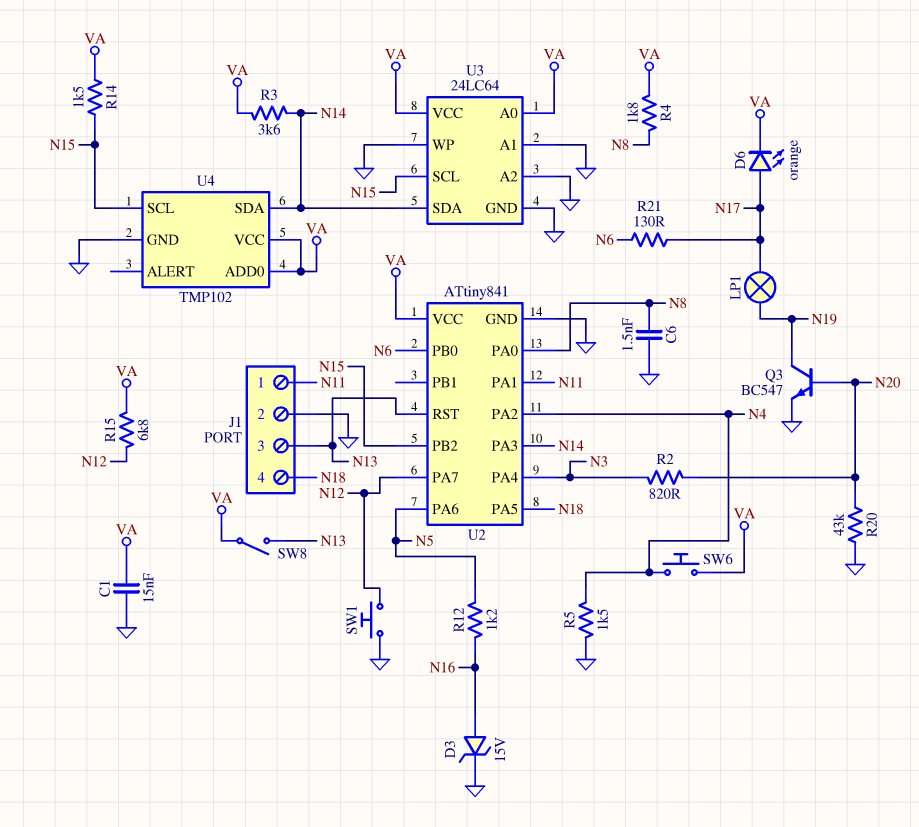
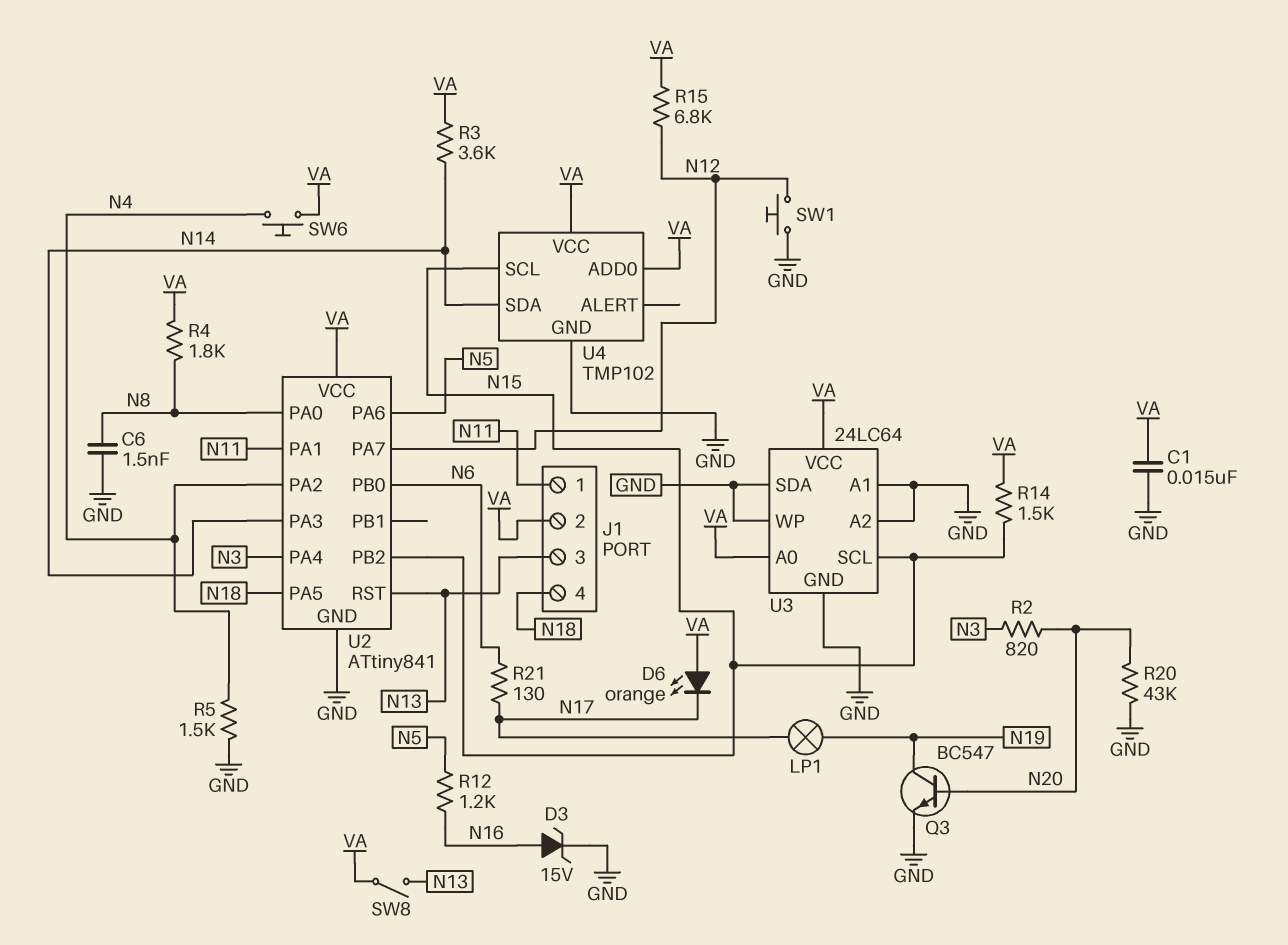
D6: LED orange (A N17, K VA) -> LED orange (A VA, K N17)
J1 pin 2: GND -> VA
U3 pin SDA: N14 -> GND

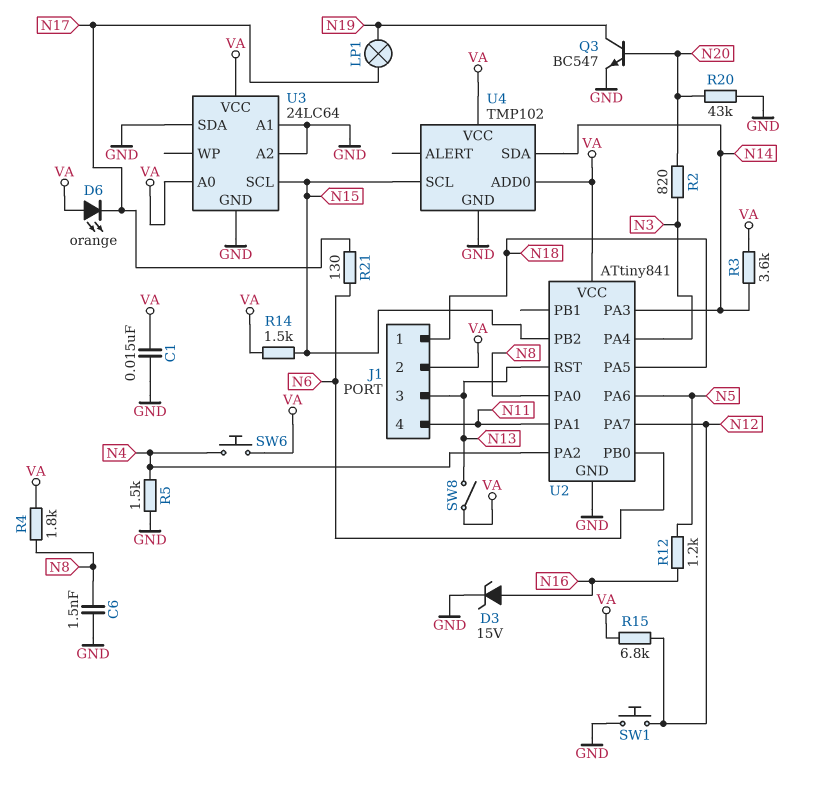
J1 pin 1: N11 -> N18
J1 pin 4: N18 -> N11
U3 pin WP: GND -> none

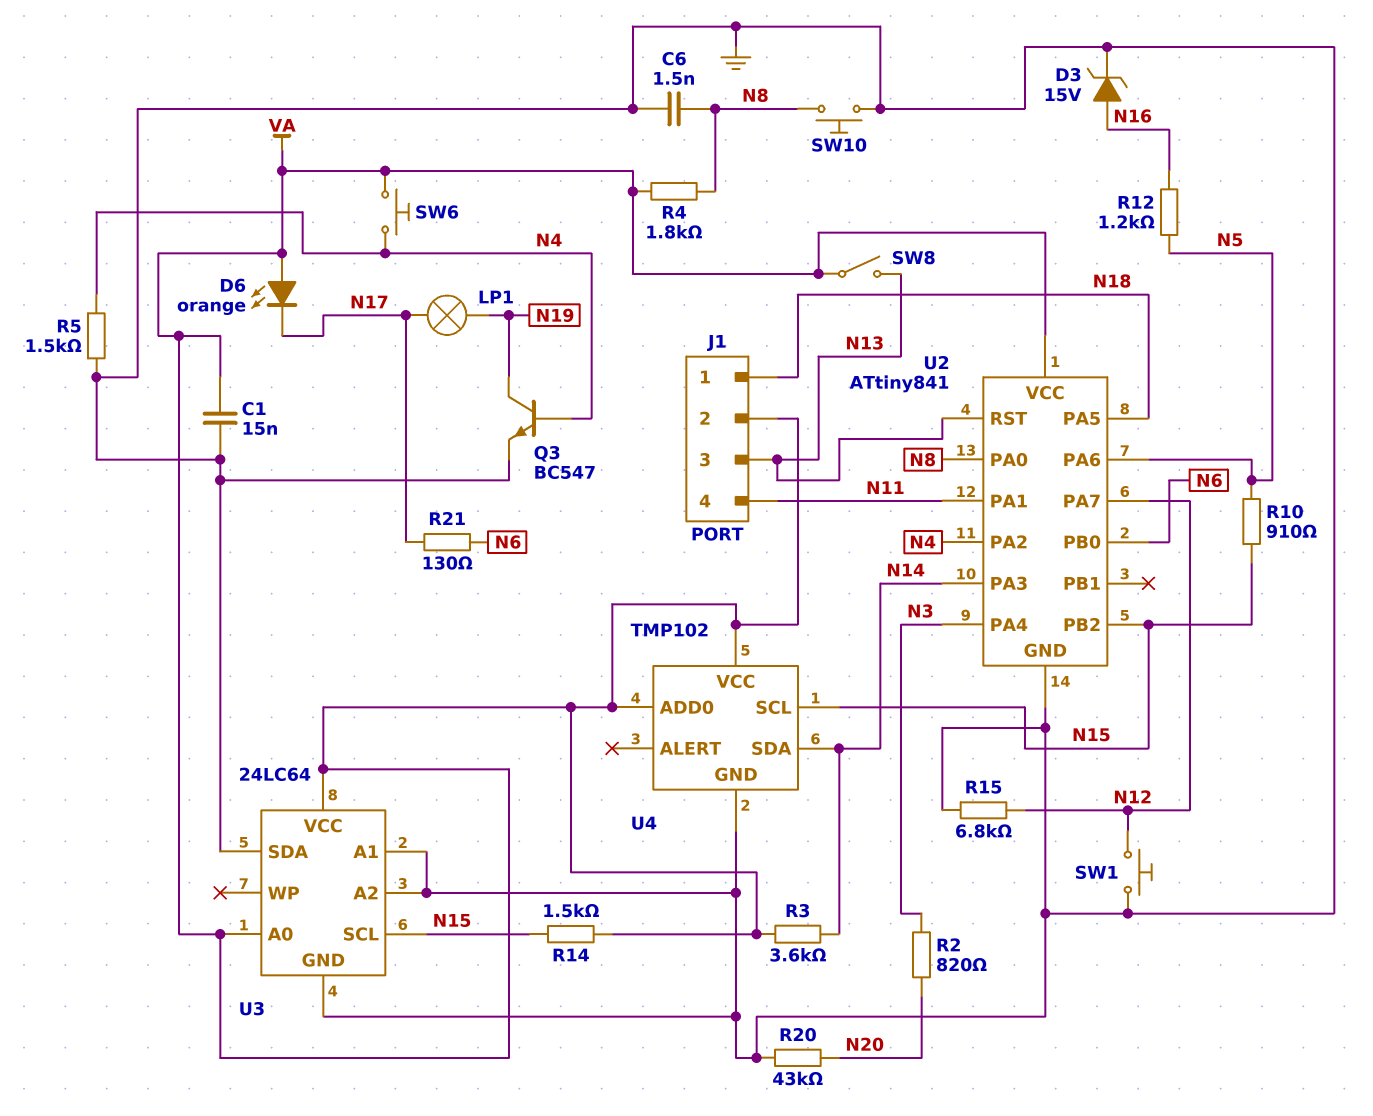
Q3: NPN BC547 (B N20, C N19, E GND) -> NPN BC547 (B N4, C N19, E GND)
R10: none -> 910 (N5, N15)
R15: 6.8k (N12, VA) -> 6.8k (GND, N12)
SW10: none -> button (GND, N8)

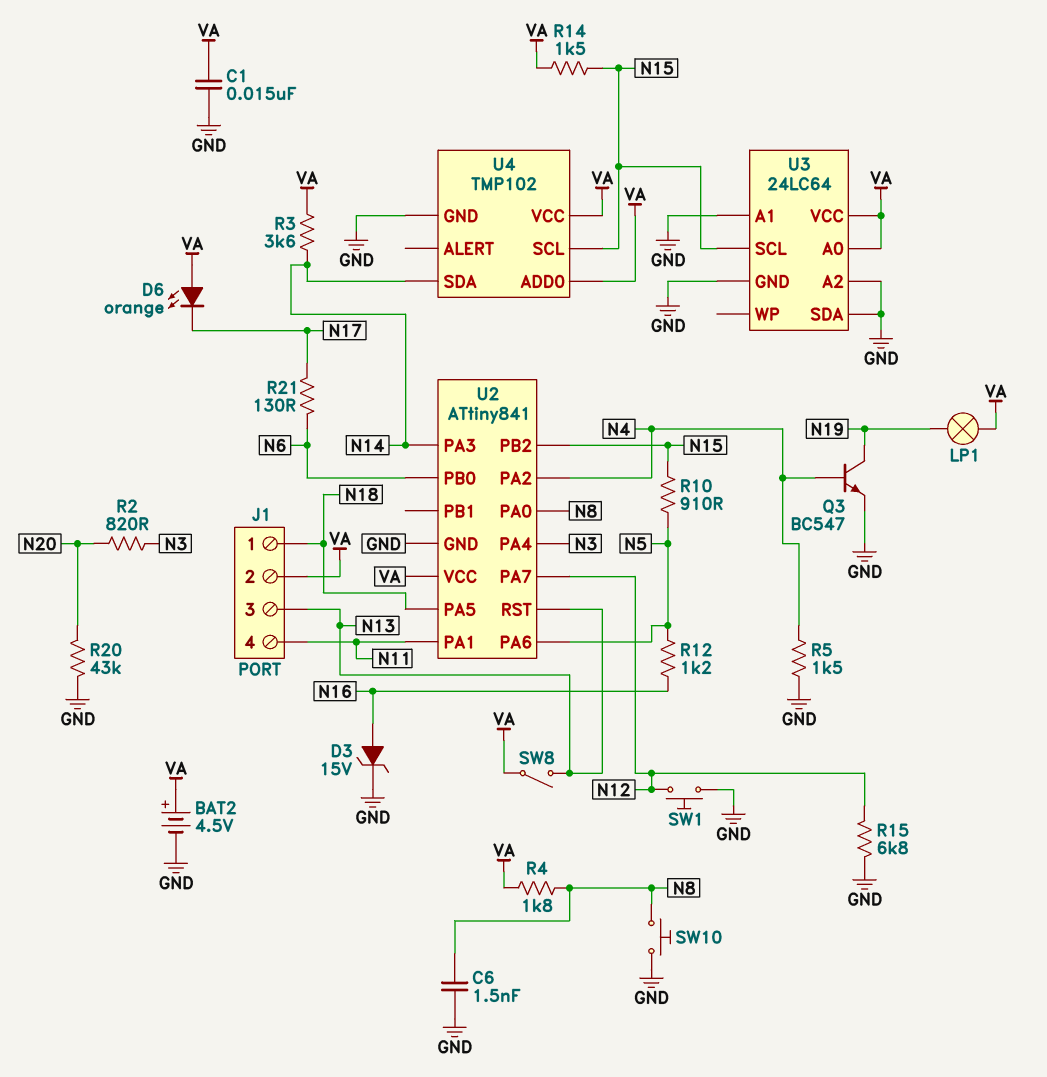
BAT2: none -> 4.5V (plus VA, minus GND)
LP1: lamp (N17, N19) -> lamp (N19, VA)
SW6: button (N4, VA) -> none

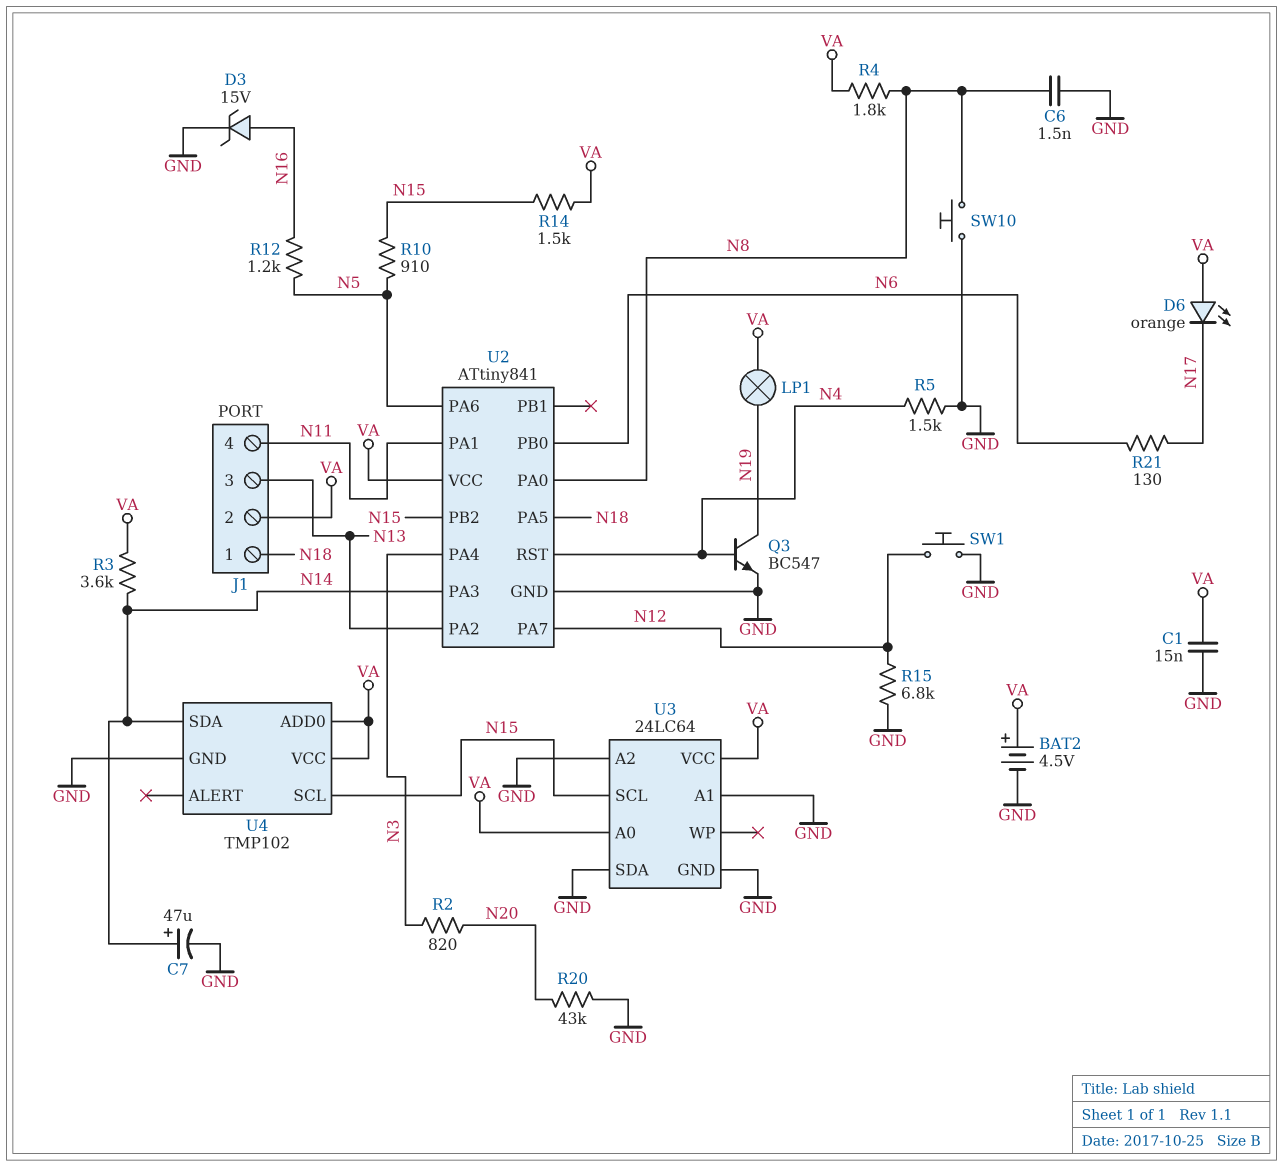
C7: none -> 47uF (plus N14, minus GND)
SW8: switch (N13, VA) -> none
U2 pin PA2: N4 -> N13
U2 pin RST: N13 -> N4

